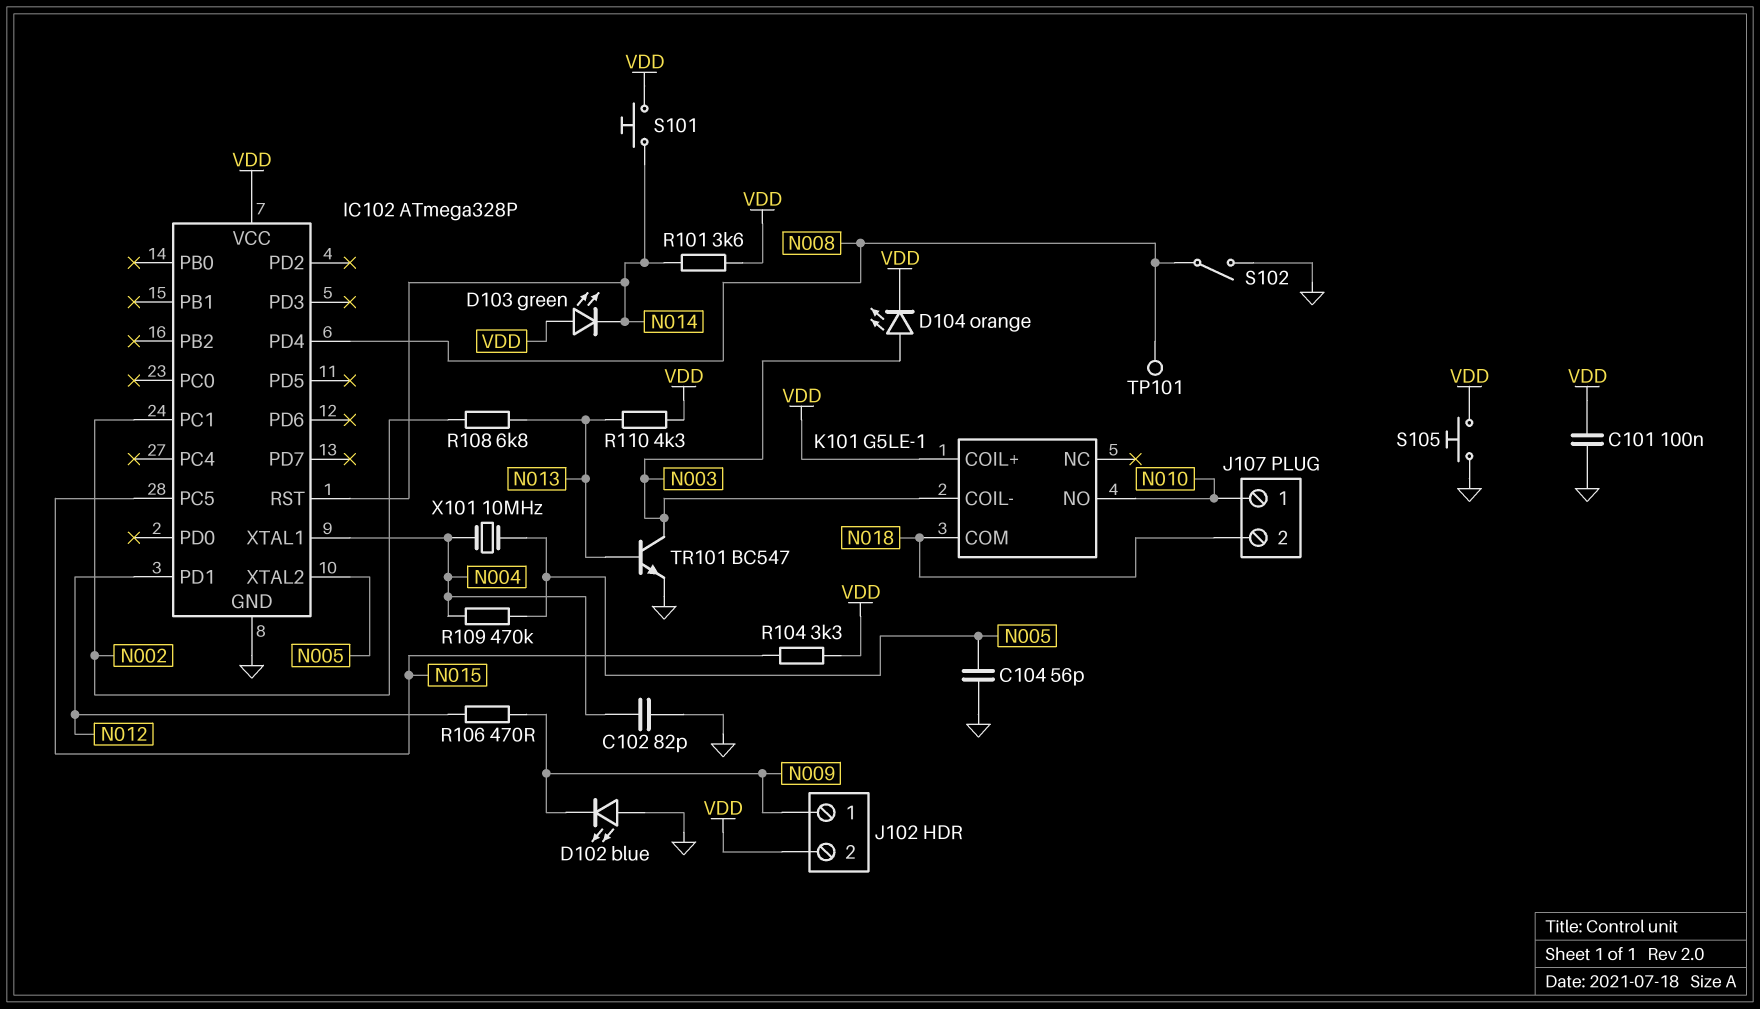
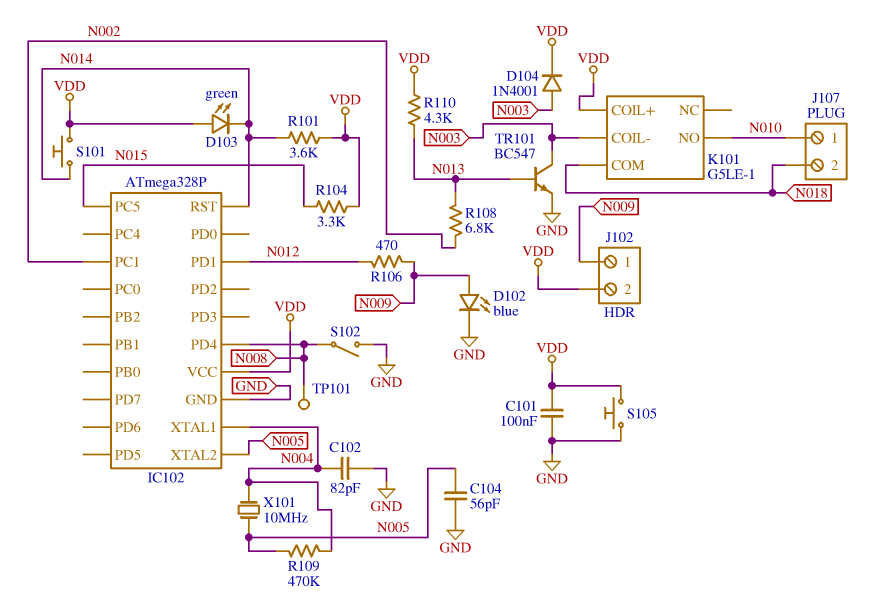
D102: LED blue (A GND, K N009) -> LED blue (A N009, K GND)
D104: LED orange (A N003, K VDD) -> diode 1N4001 (A N003, K VDD)

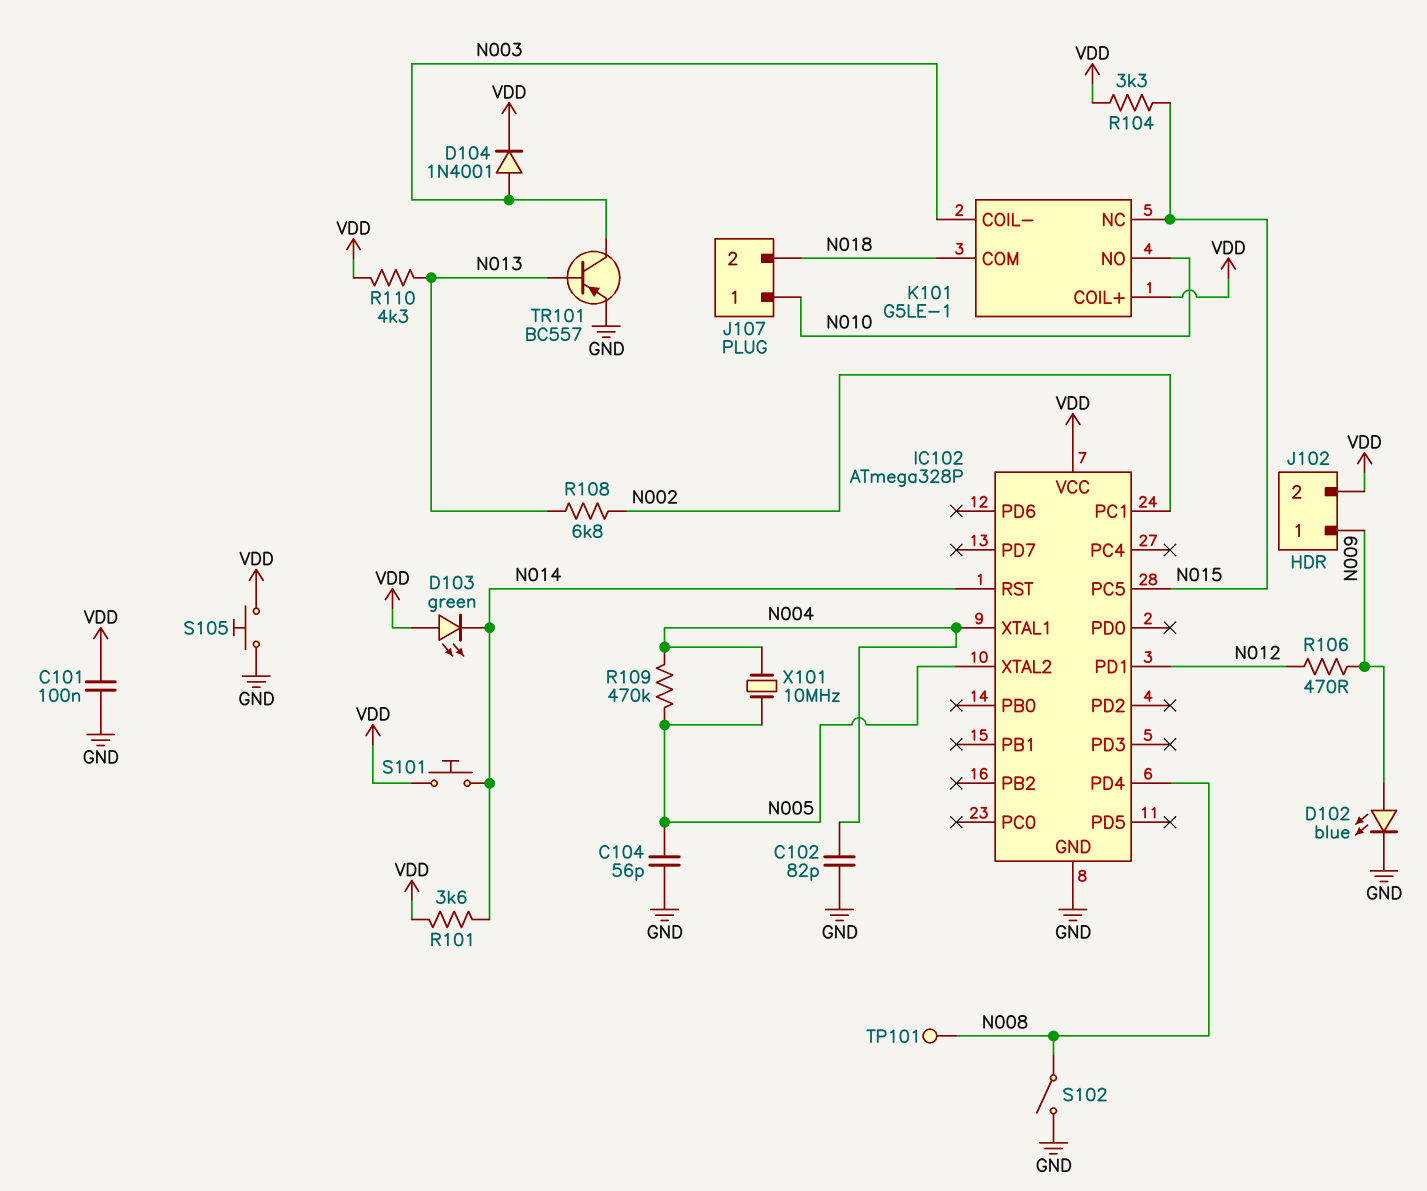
K101 pin NC: none -> N015
TR101: NPN BC547 (B N013, C N003, E GND) -> PNP BC557 (B N013, C N003, E GND)

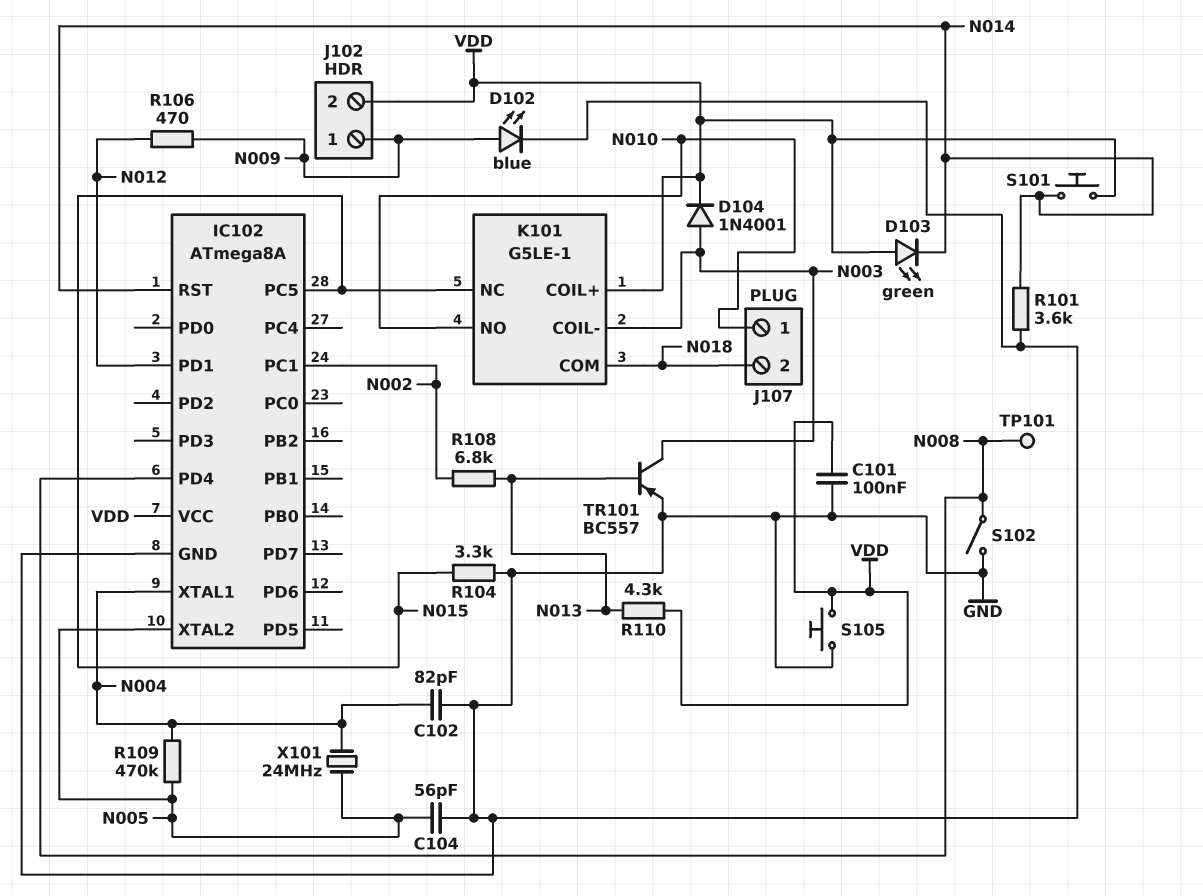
IC102: ATmega328P -> ATmega8A
R101: 3.6k (N014, VDD) -> 3.6k (GND, N014)
R104: 3.3k (N015, VDD) -> 3.3k (GND, N015)
X101: 10MHz (N004, N005) -> 24MHz (N004, N005)

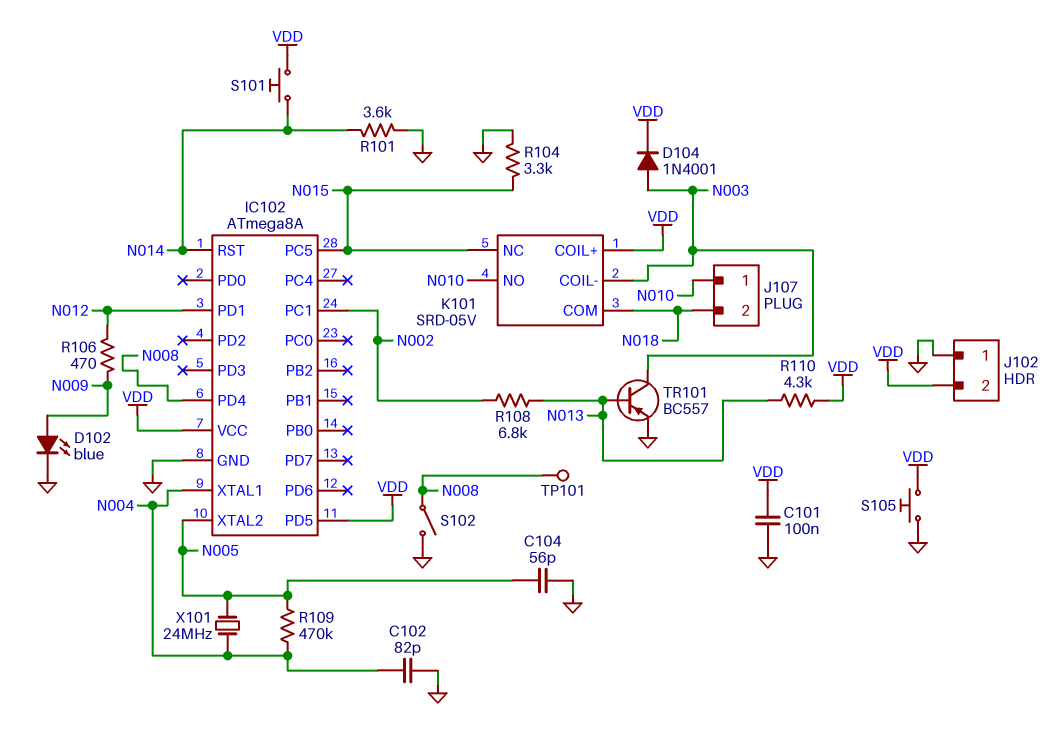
D103: LED green (A VDD, K N014) -> none
IC102 pin PD5: none -> VDD
J102 pin 1: N009 -> GND
K101: G5LE-1 -> SRD-05V

